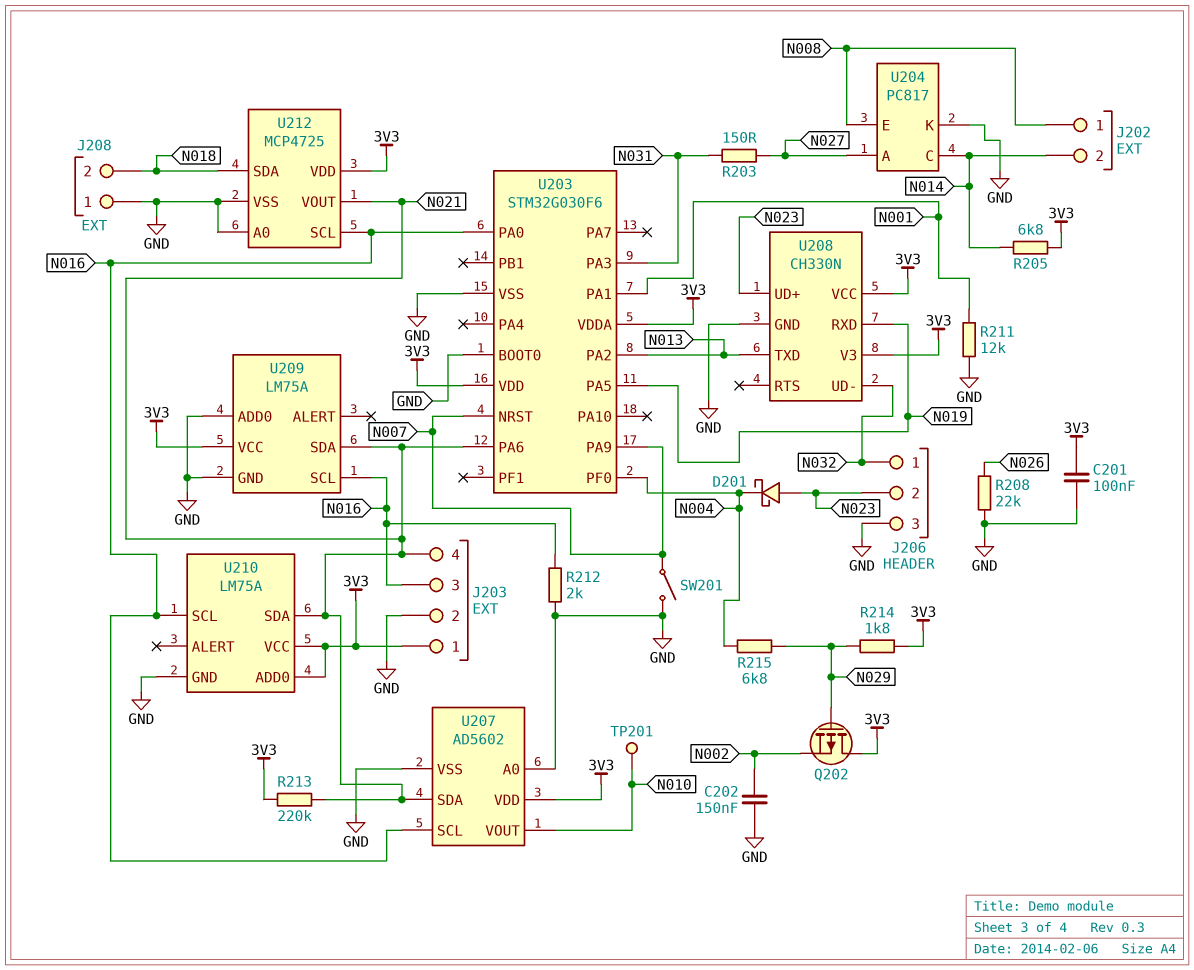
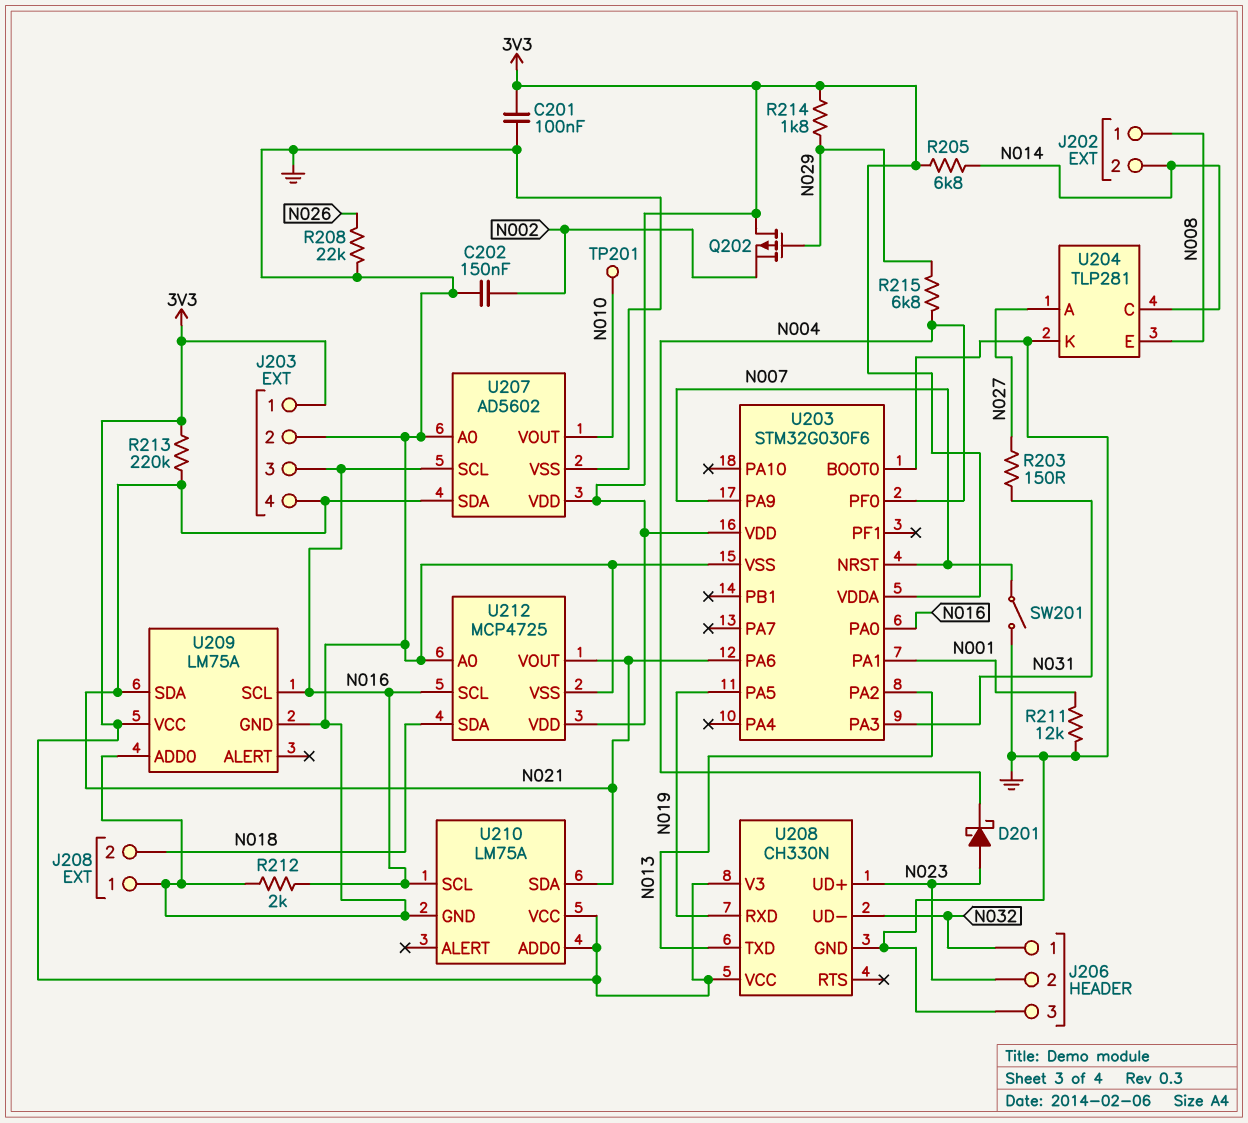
U204: PC817 -> TLP281

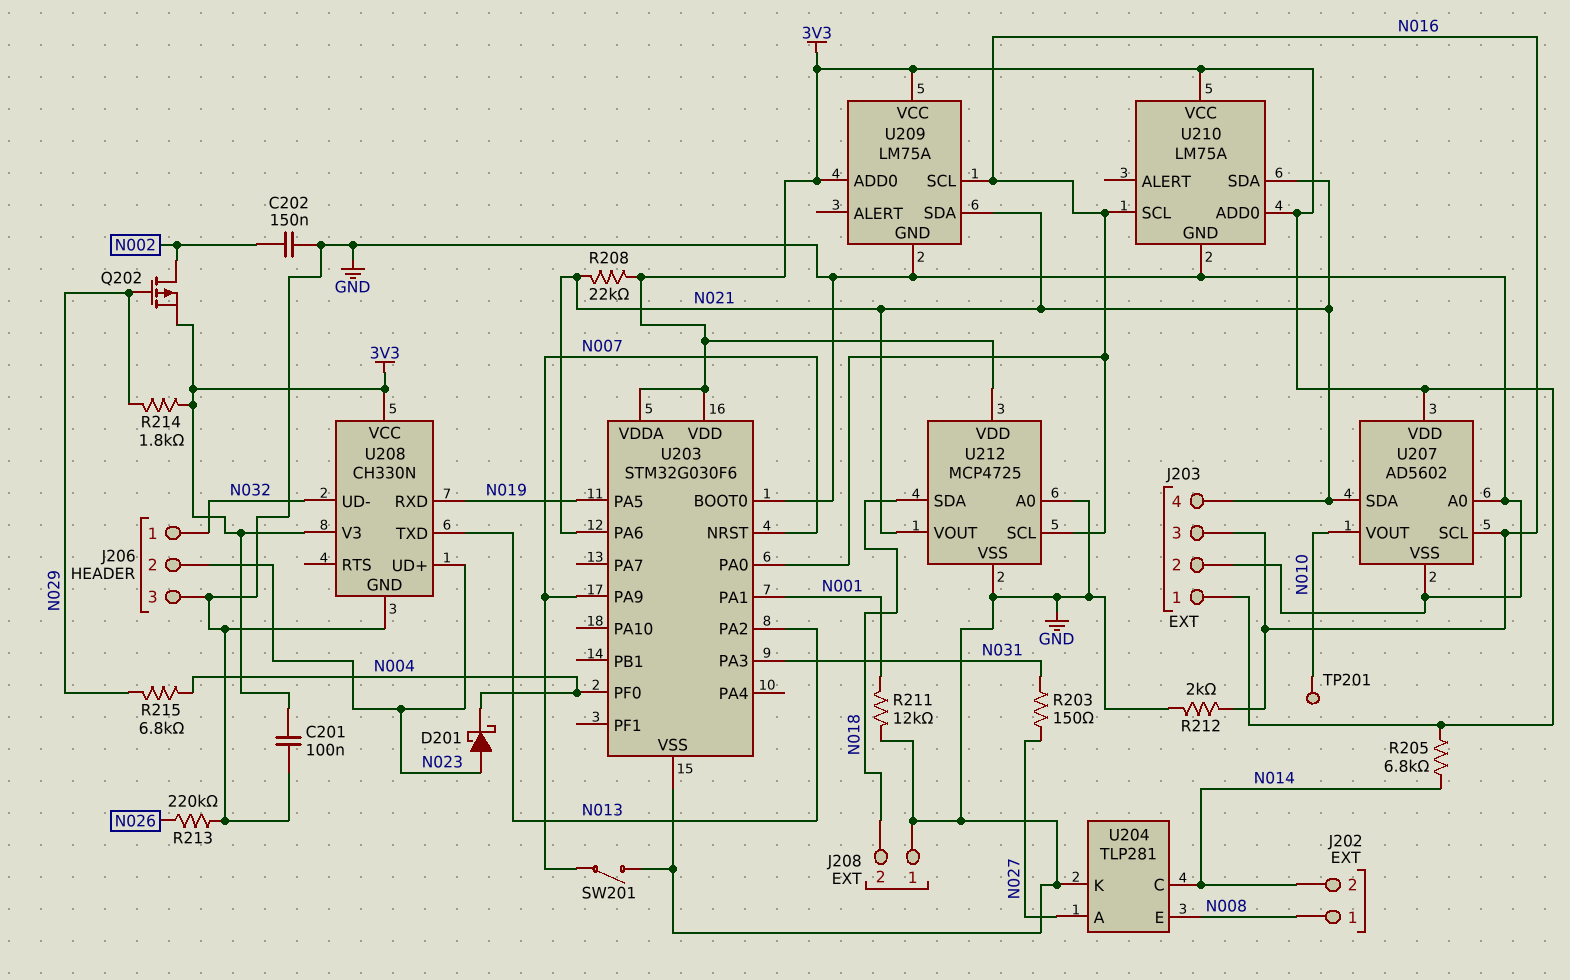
Q202: PMOS (G N029, D 3V3, S N002) -> PMOS (G N029, D N002, S 3V3)
R208: 22k (GND, N026) -> 22k (3V3, N021)
R213: 220k (3V3, N021) -> 220k (GND, N026)
U209 pin ADD0: GND -> 3V3

